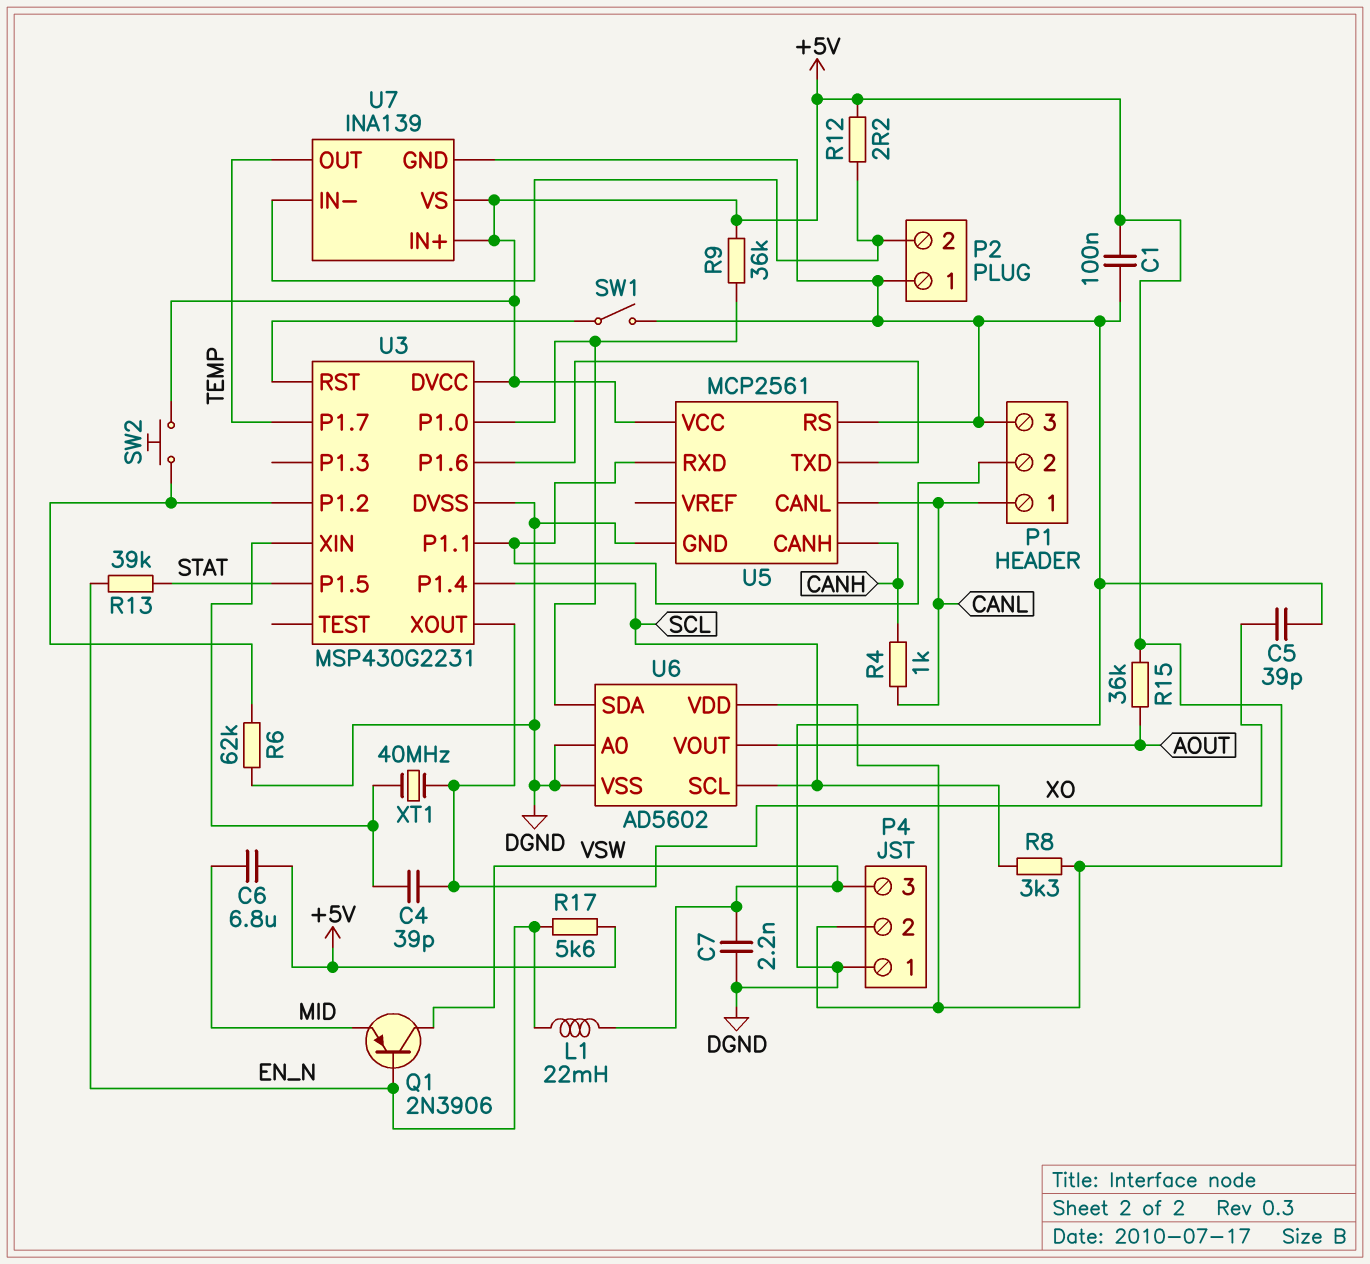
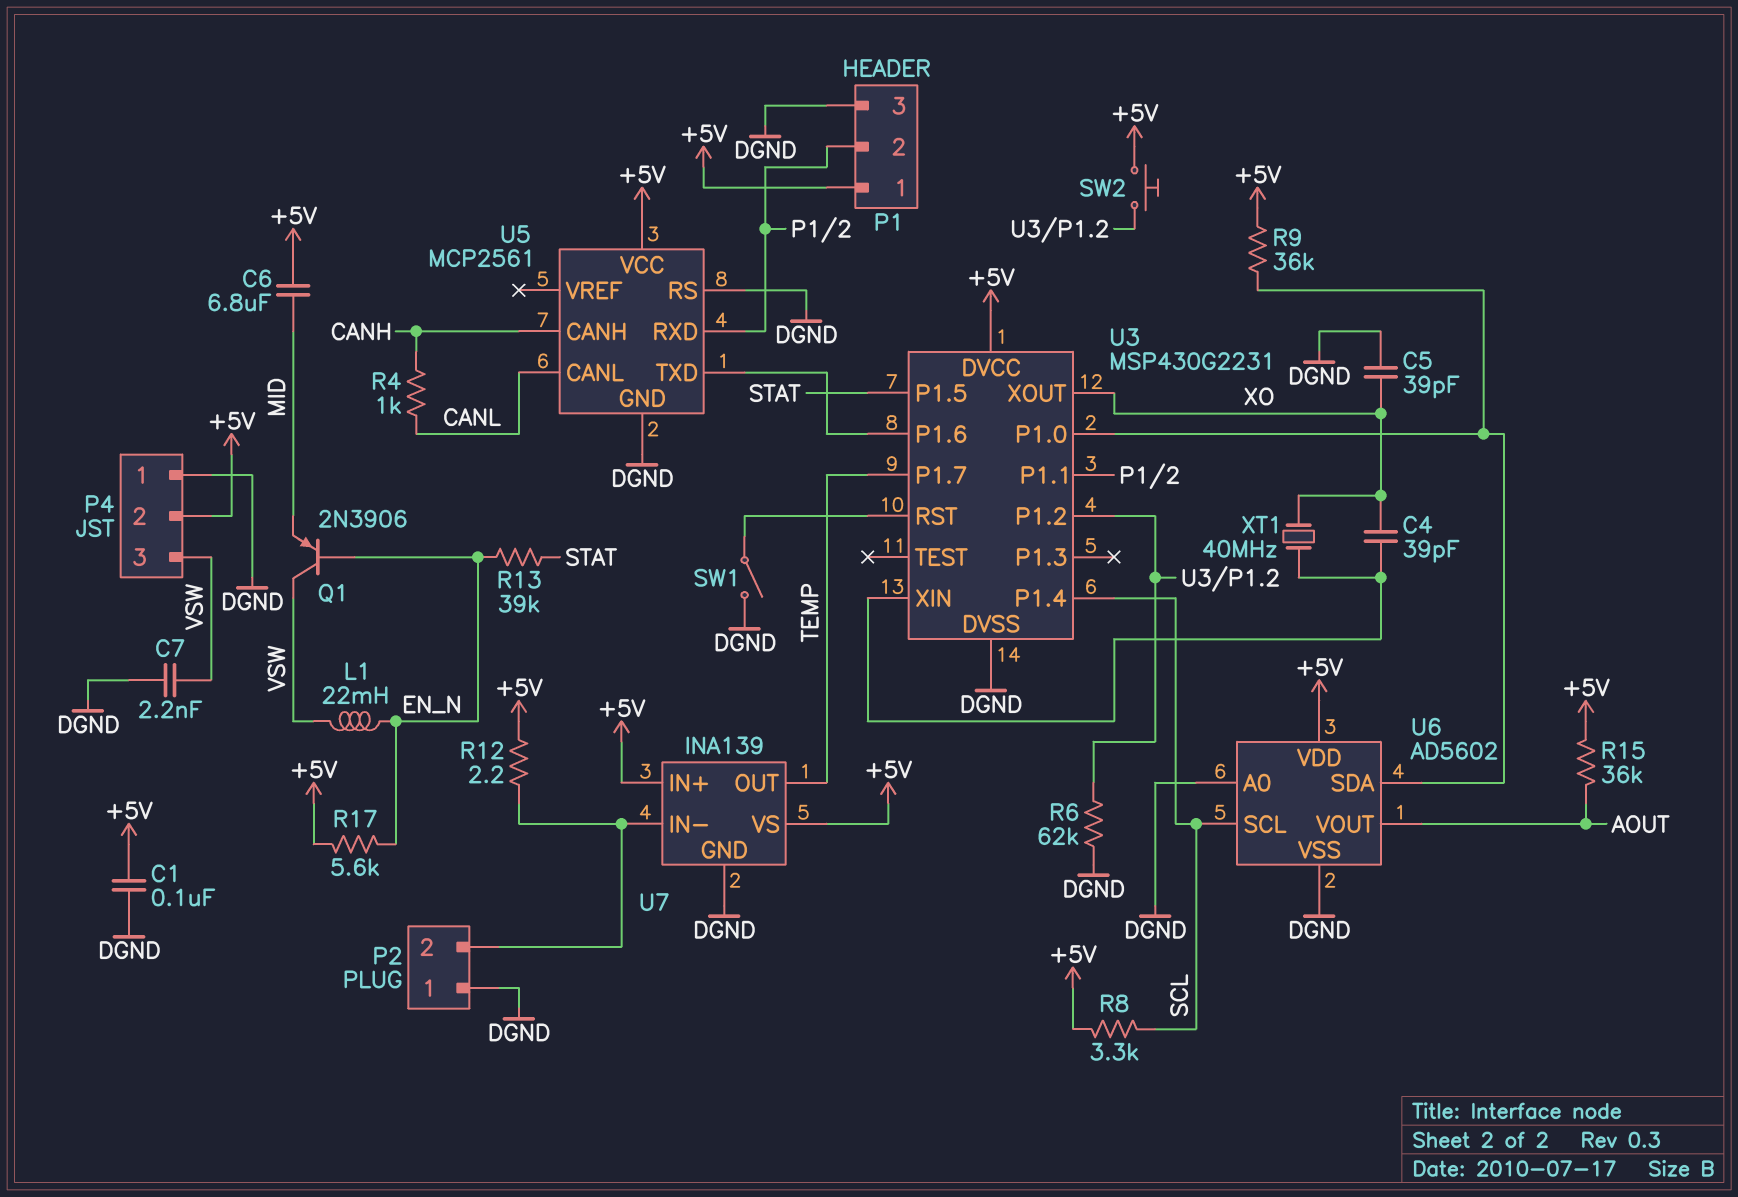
P1 pin 1: CANL -> +5V

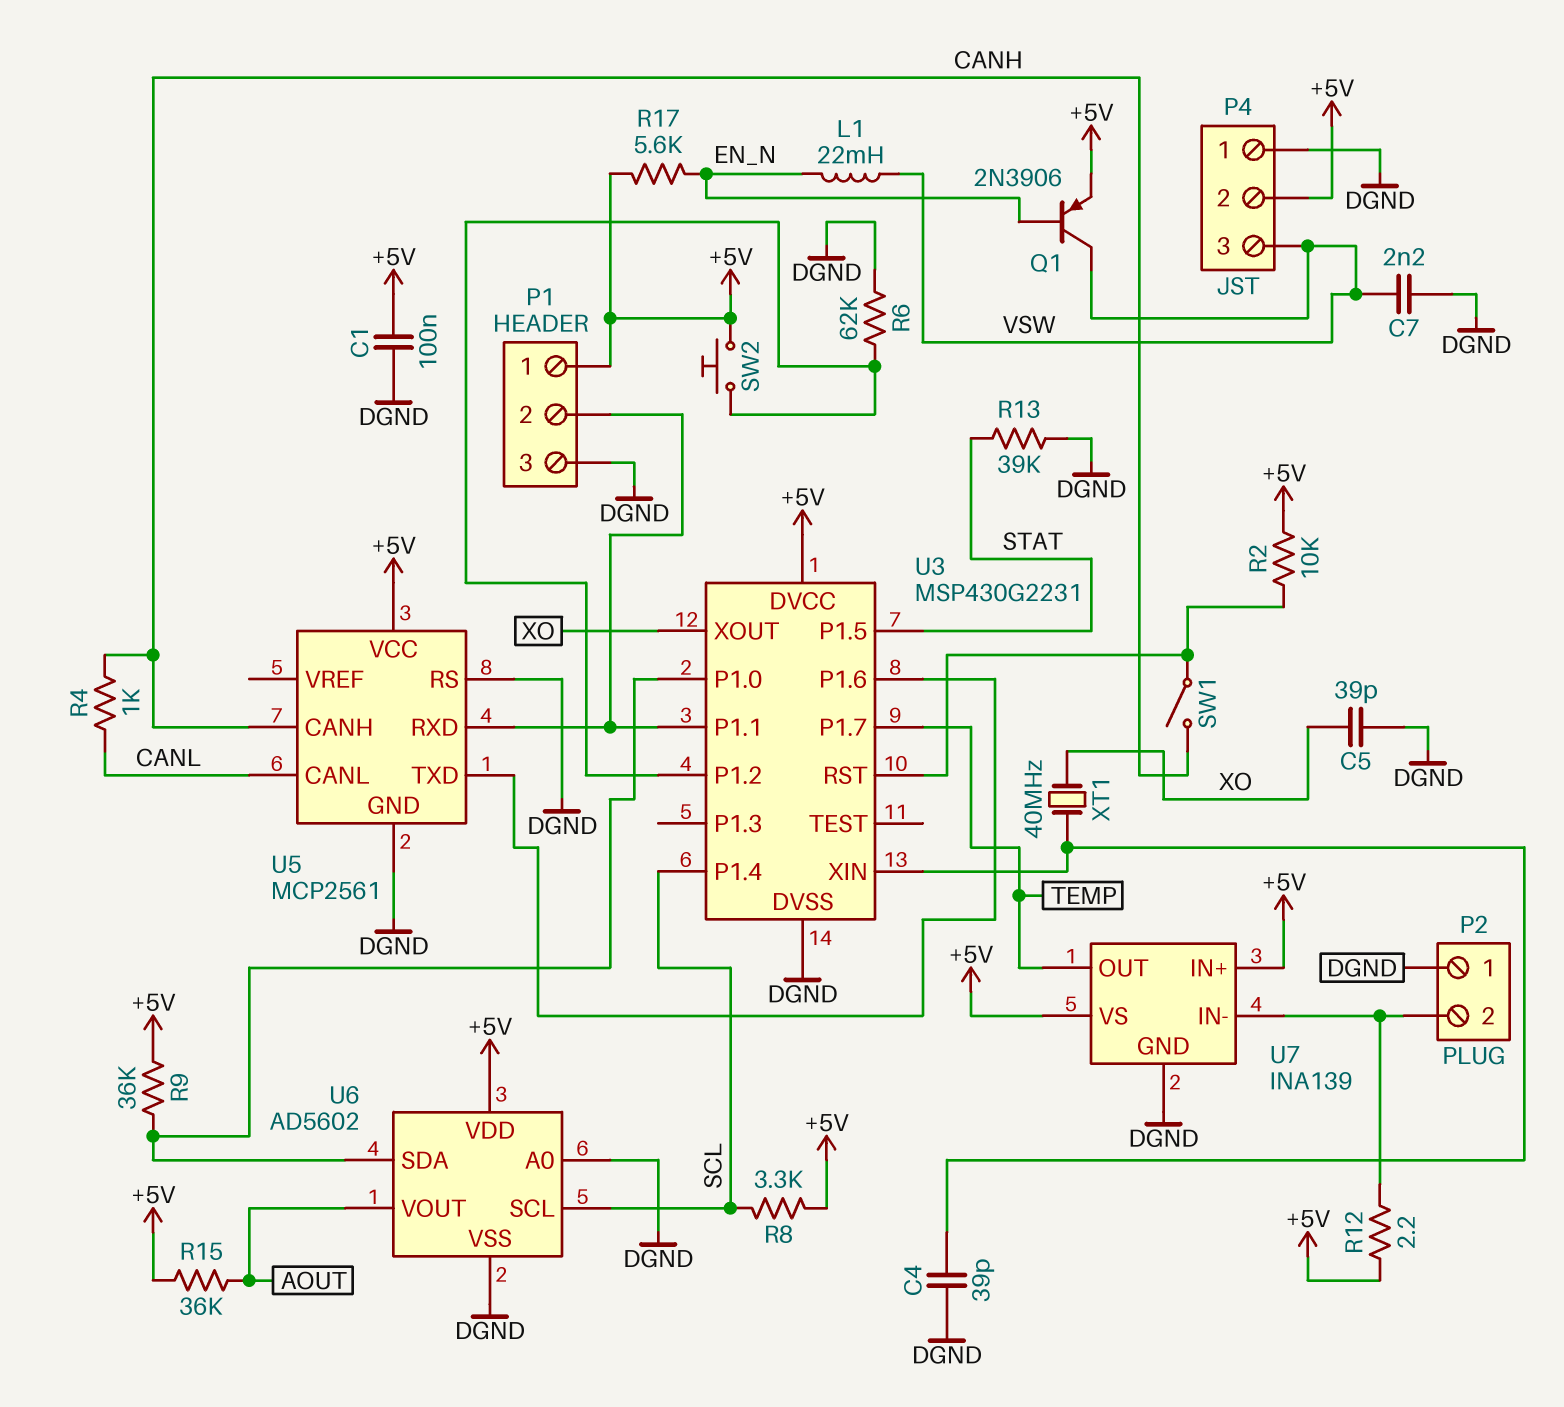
C4: 39pF (U3/XIN, XO) -> 39pF (DGND, U3/XIN)
C6: 6.8uF (+5V, MID) -> none
Q1: PNP 2N3906 (B EN_N, C VSW, E MID) -> PNP 2N3906 (B EN_N, C VSW, E +5V)
R2: none -> 10k (+5V, U3/RST)
R13: 39k (EN_N, STAT) -> 39k (DGND, STAT)
SW1: switch (DGND, U3/RST) -> switch (CANH, U3/RST)

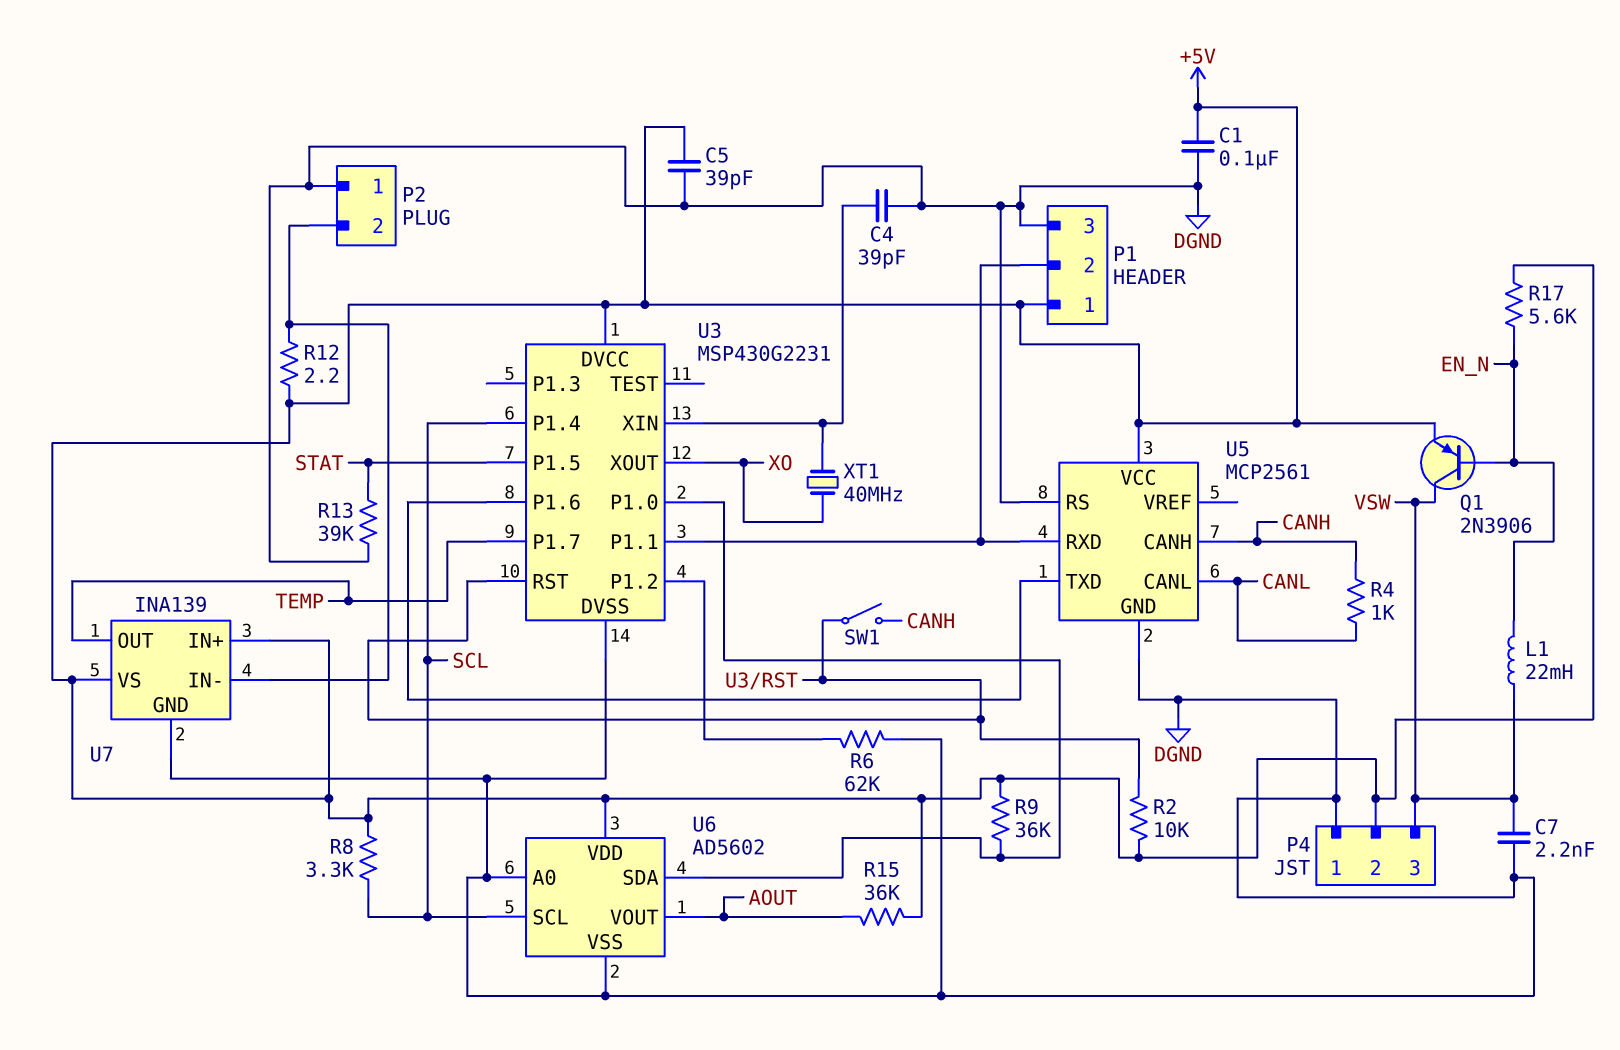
C5: 39pF (DGND, XO) -> 39pF (+5V, DGND)
SW2: button (+5V, U3/P1.2) -> none

